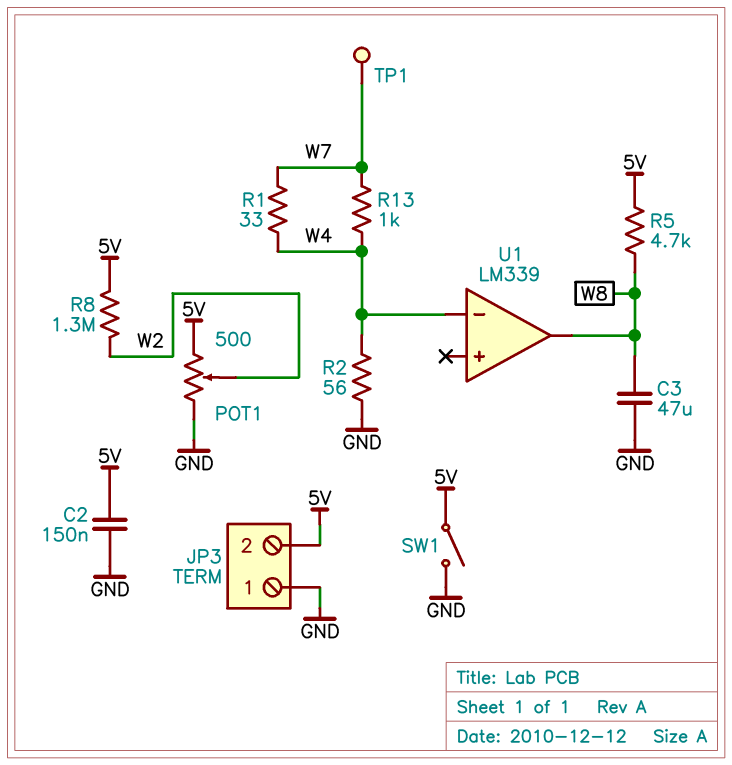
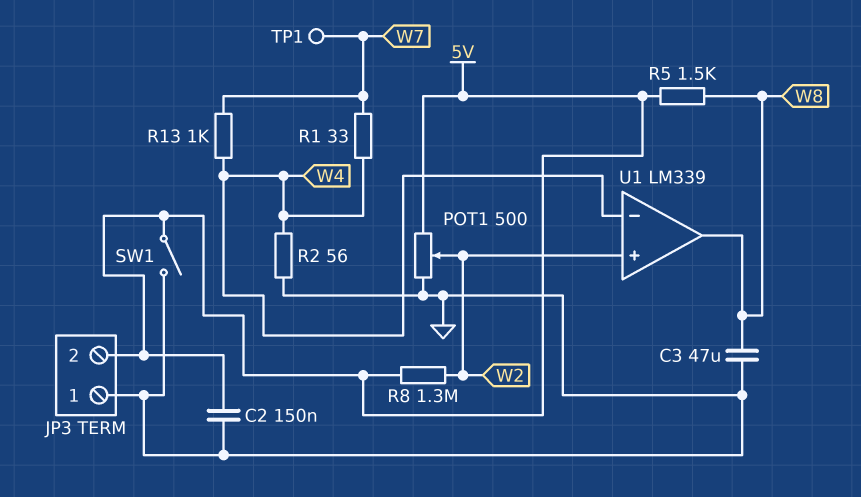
R5: 4.7k (5V, W8) -> 1.5k (5V, W8)
U1 pin in+: none -> W2

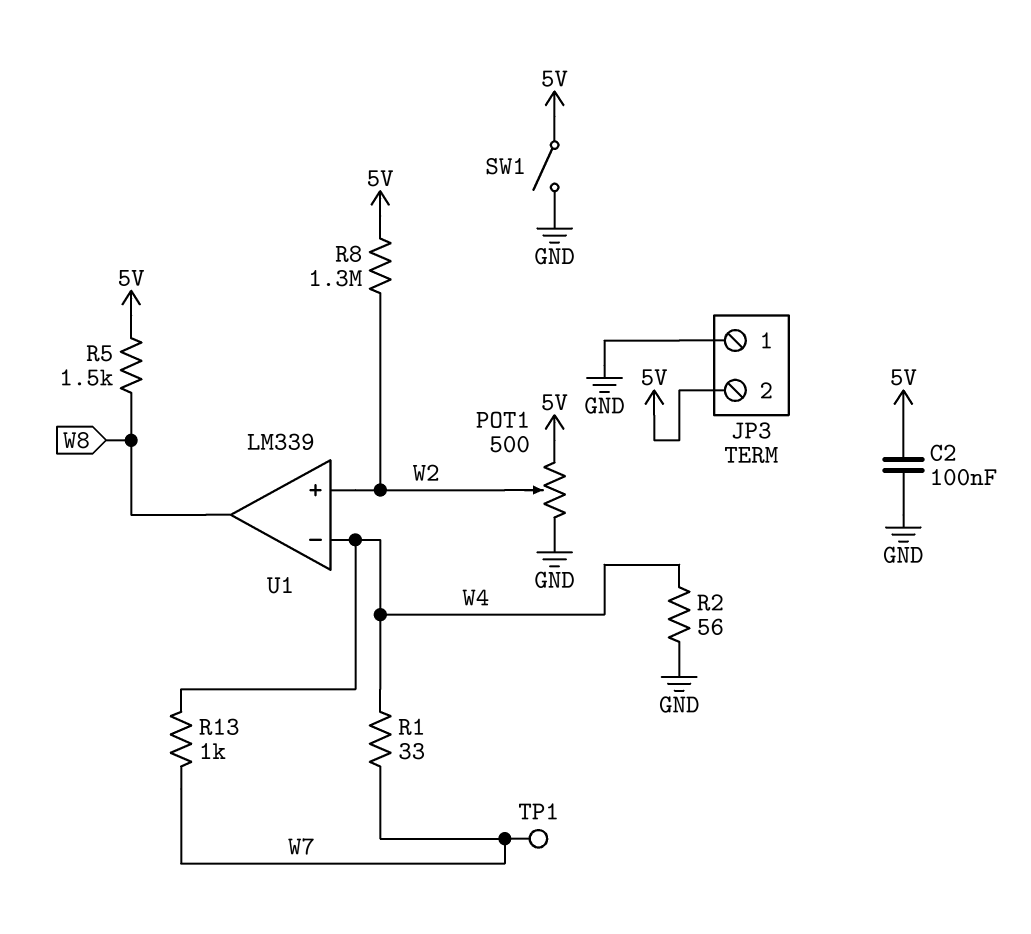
C2: 150nF (5V, GND) -> 100nF (5V, GND)
C3: 47uF (GND, W8) -> none

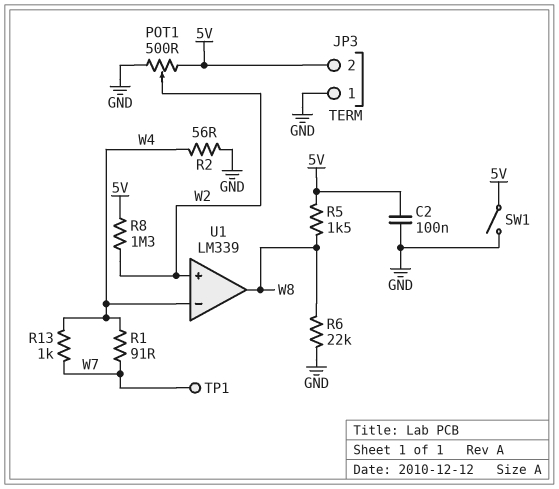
R1: 33 (W4, W7) -> 91 (W4, W7)
R6: none -> 22k (GND, W8)

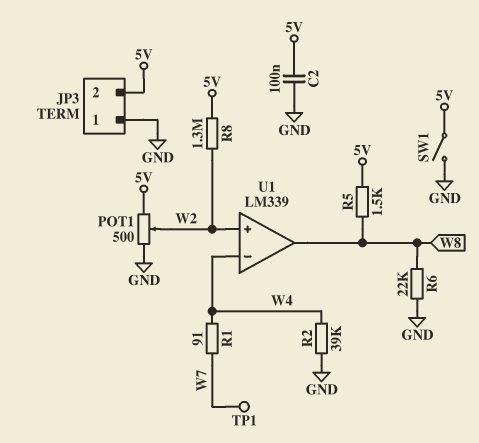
R2: 56 (GND, W4) -> 39k (GND, W4)
R13: 1k (W4, W7) -> none

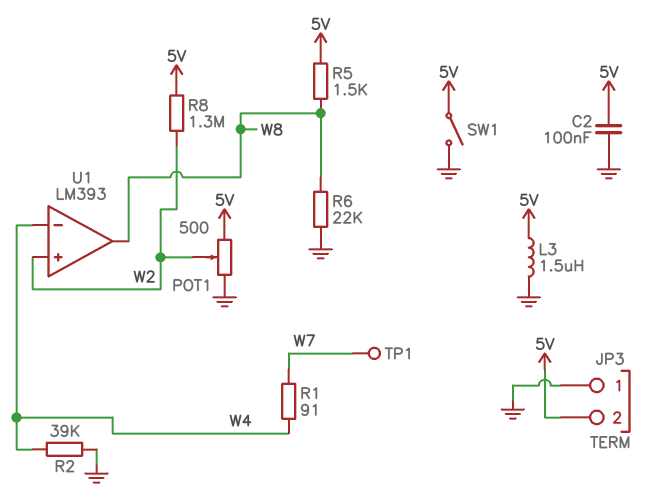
L3: none -> 1.5uH (5V, GND)
U1: LM339 -> LM393

